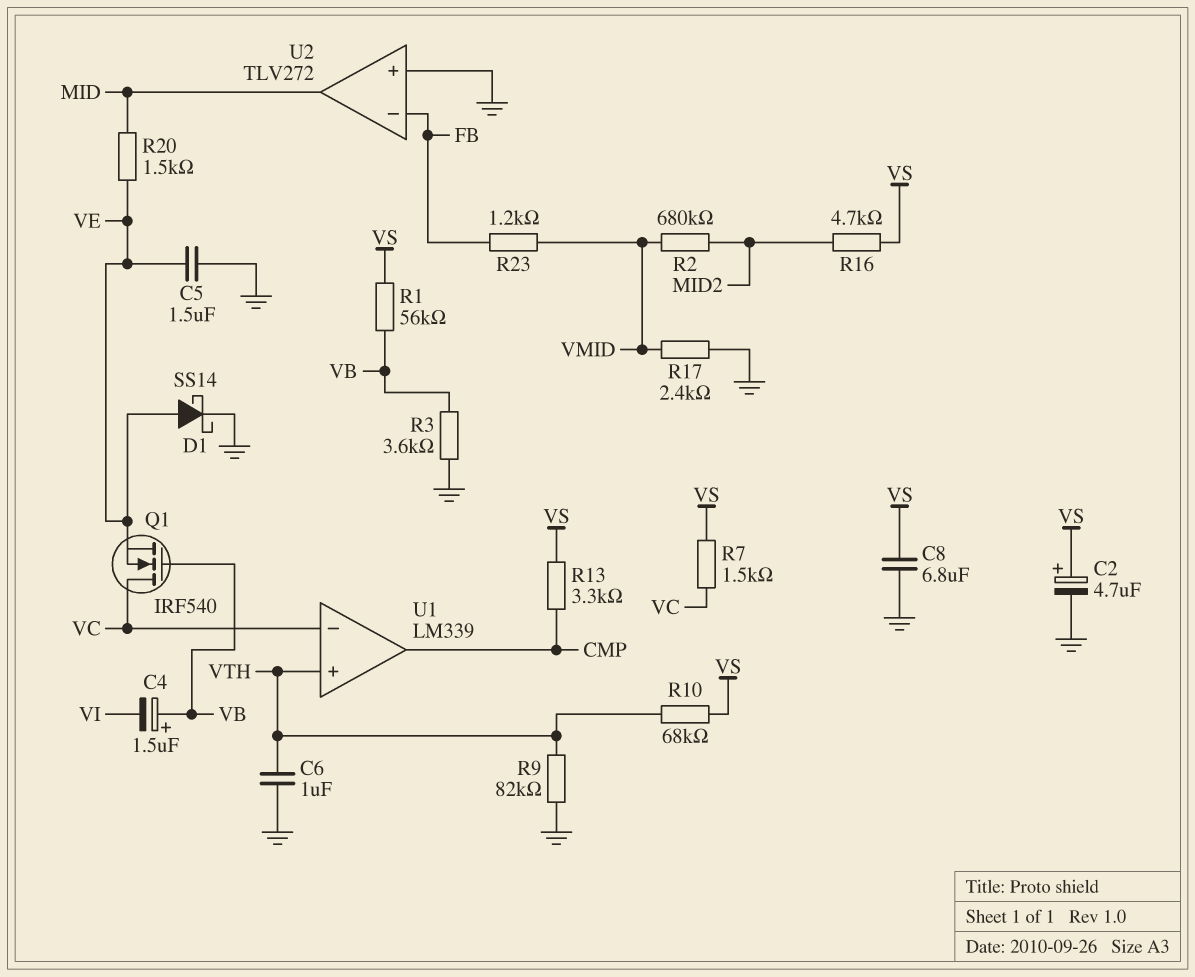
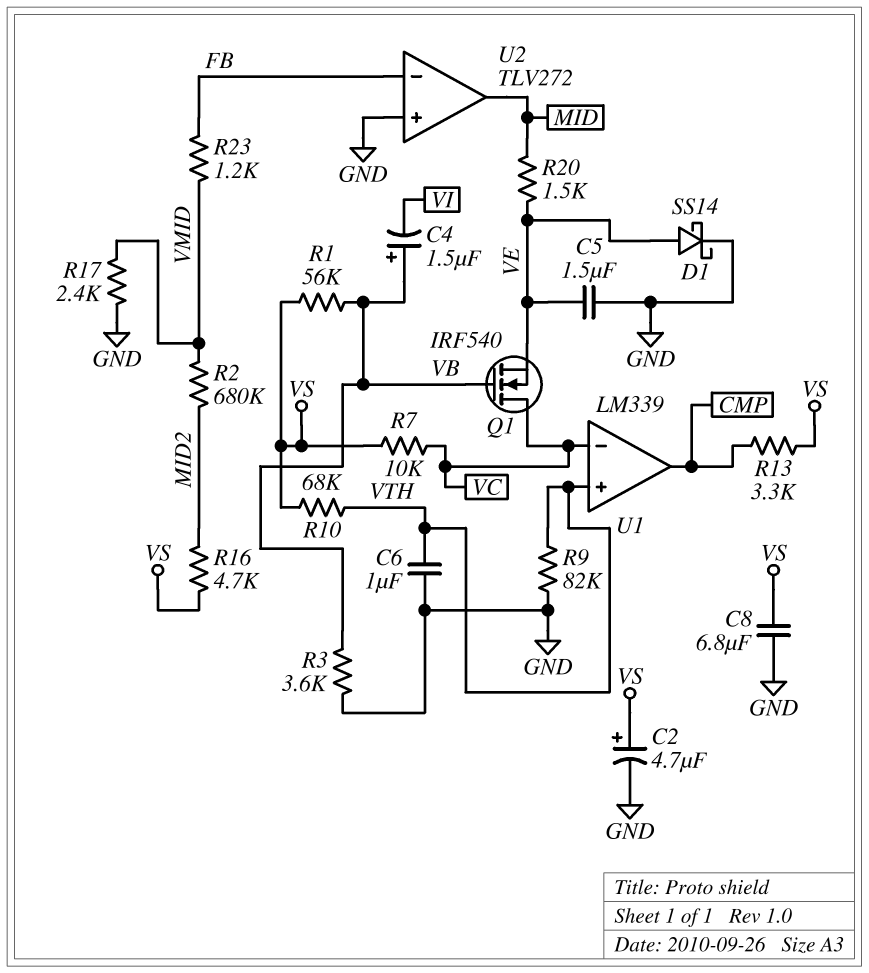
R7: 1.5k (VC, VS) -> 10k (VC, VS)

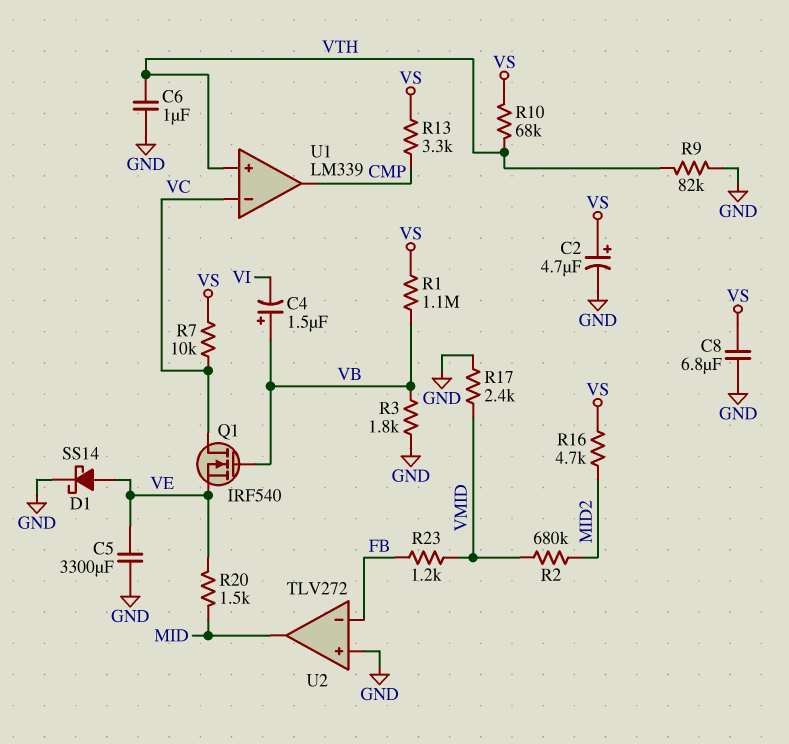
C5: 1.5uF (GND, VE) -> 3300uF (GND, VE)
R1: 56k (VB, VS) -> 1.1M (VB, VS)
R3: 3.6k (GND, VB) -> 1.8k (GND, VB)

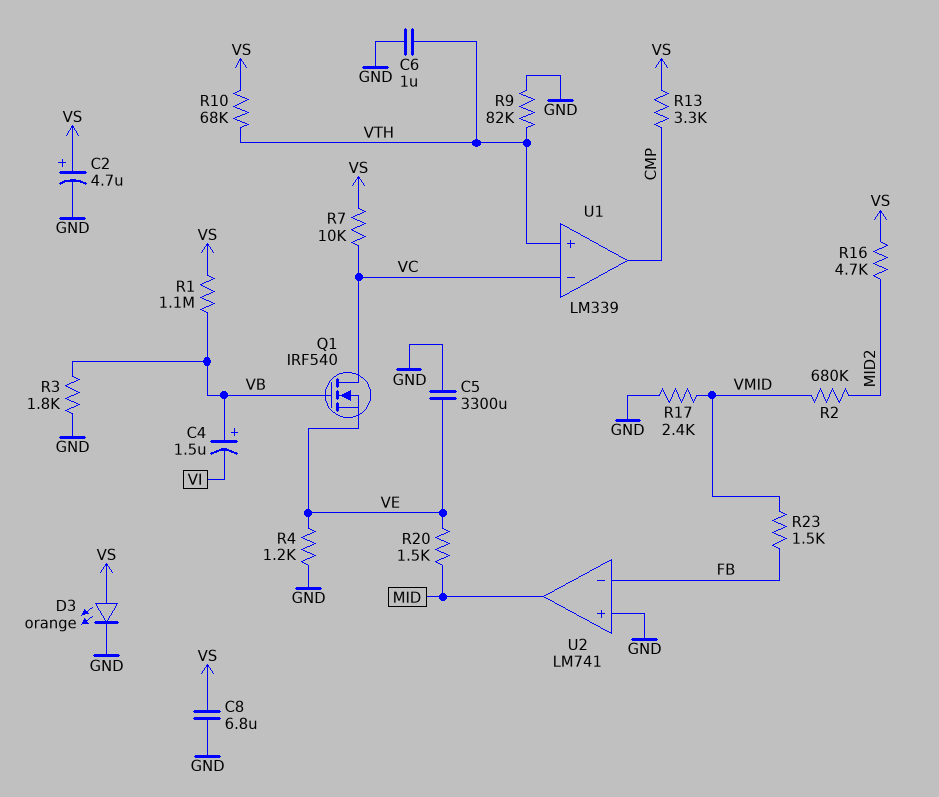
D1: schottky SS14 (A VE, K GND) -> none
D3: none -> LED orange (A VS, K GND)
R4: none -> 1.2k (GND, VE)
R23: 1.2k (FB, VMID) -> 1.5k (FB, VMID)
U2: TLV272 -> LM741

